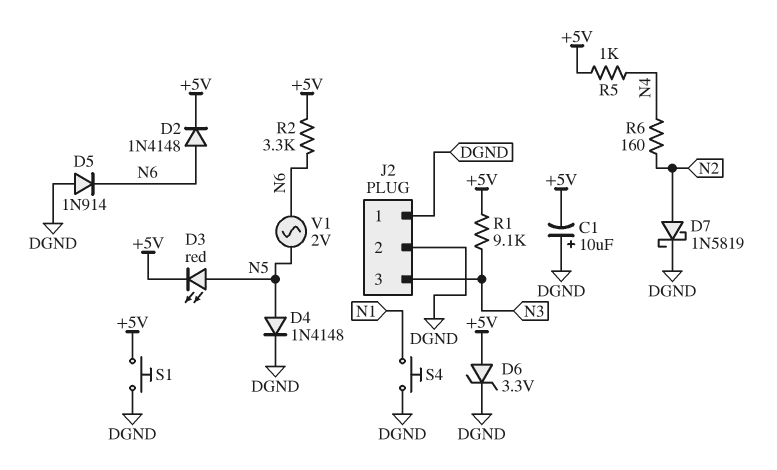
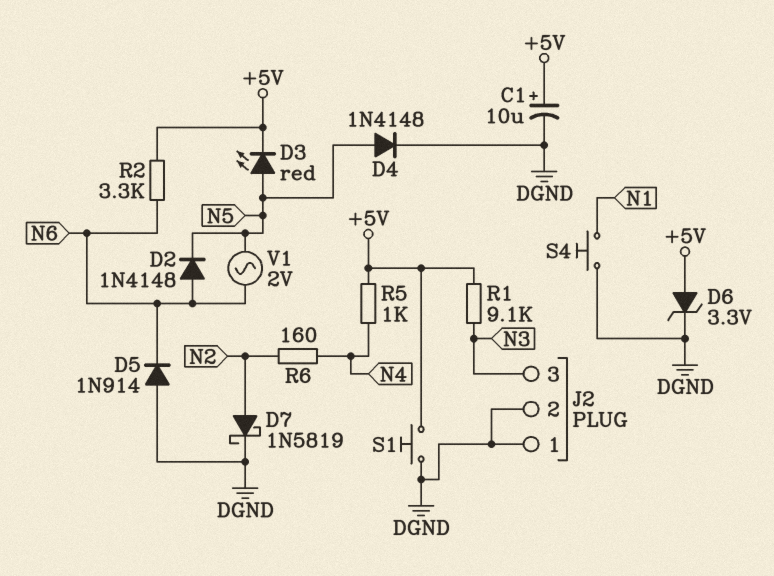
C1: 10uF (plus DGND, minus +5V) -> 10uF (plus +5V, minus DGND)
D2: diode 1N4148 (A N6, K +5V) -> diode 1N4148 (A N6, K N5)

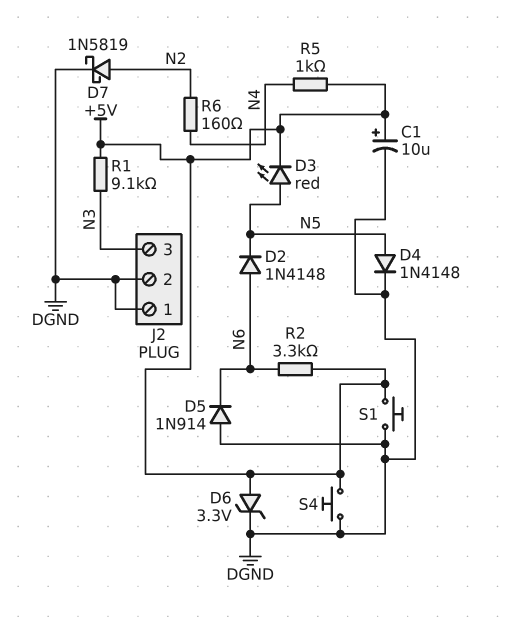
S4: button (DGND, N1) -> button (+5V, DGND)
V1: AC 2V (N5, N6) -> none

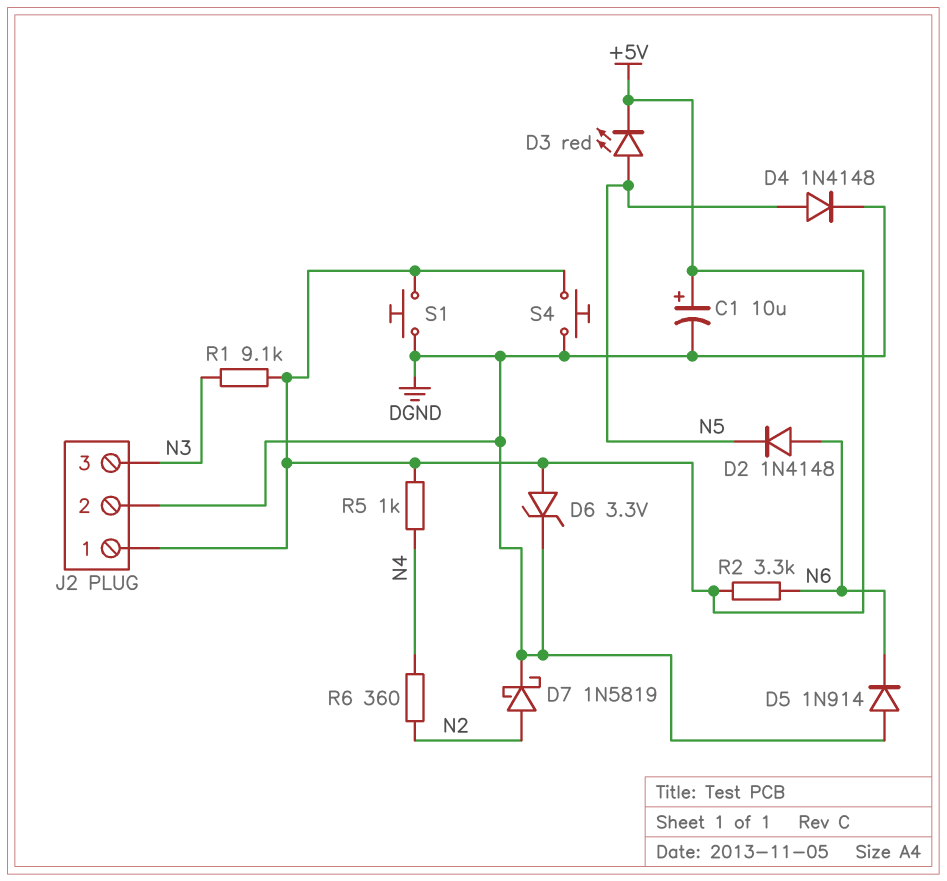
J2 pin 1: DGND -> +5V
R6: 160 (N2, N4) -> 360 (N2, N4)

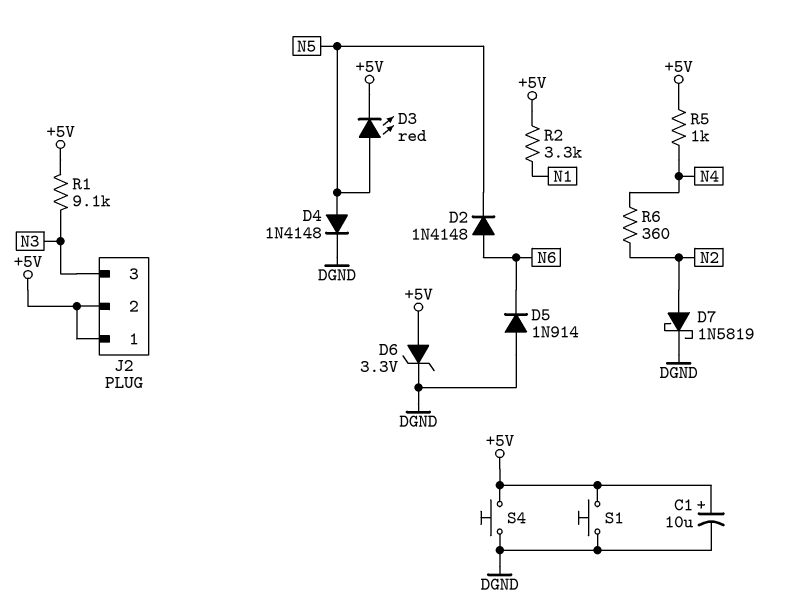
J2 pin 2: DGND -> +5V
R2: 3.3k (+5V, N6) -> 3.3k (+5V, N1)

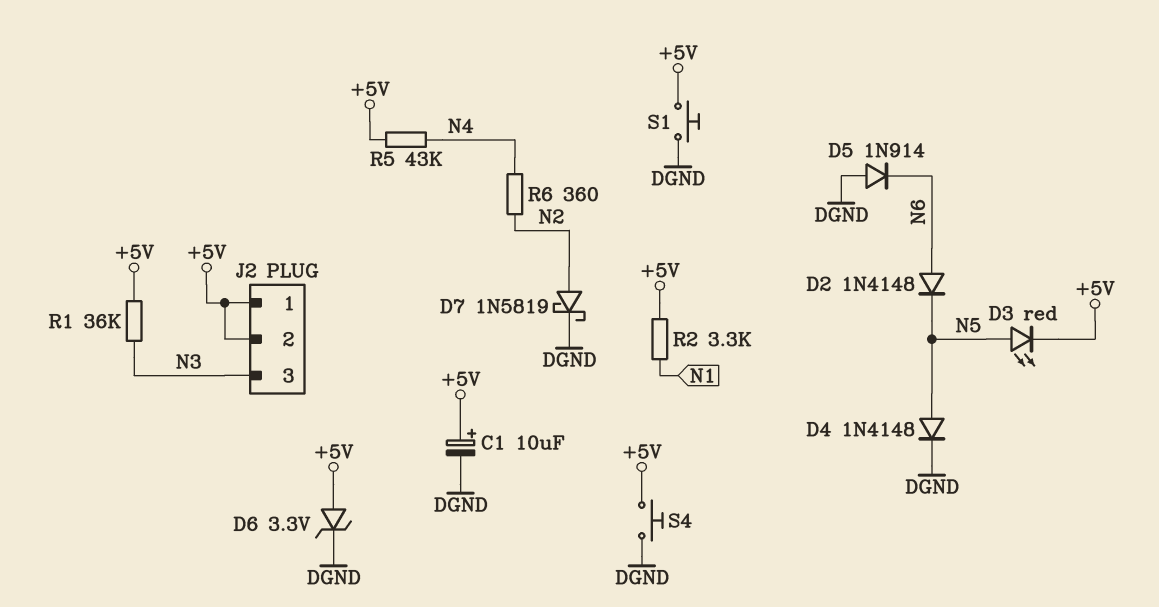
R1: 9.1k (+5V, N3) -> 36k (+5V, N3)
R5: 1k (+5V, N4) -> 43k (+5V, N4)

